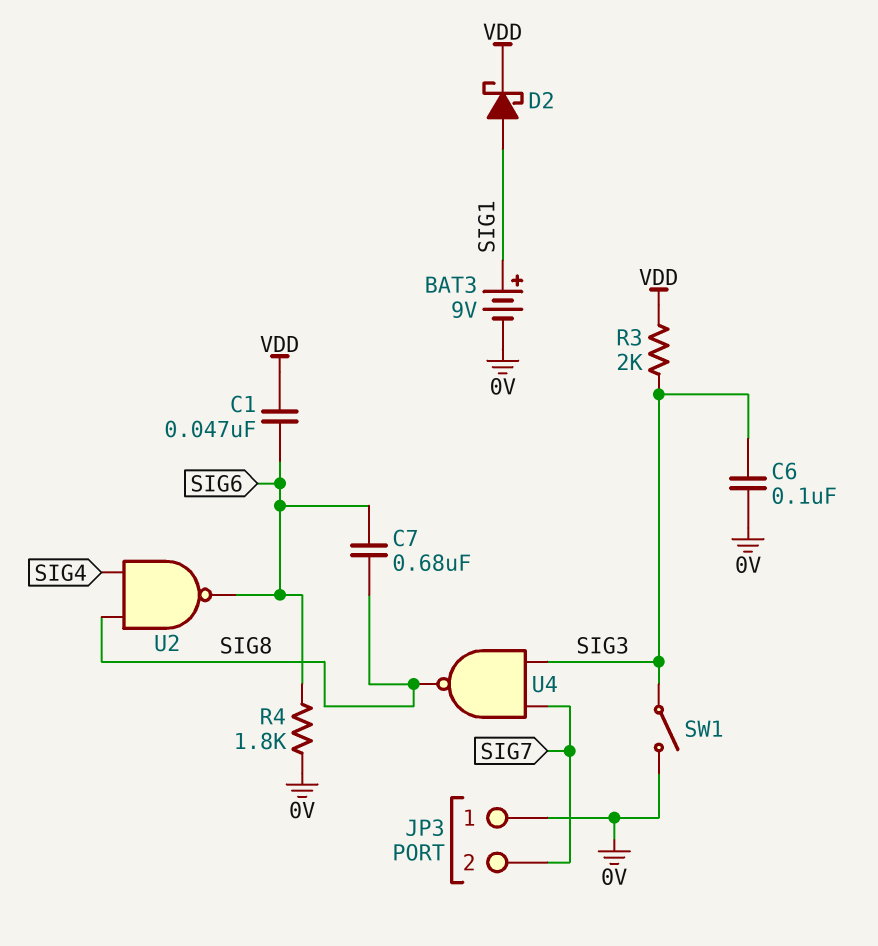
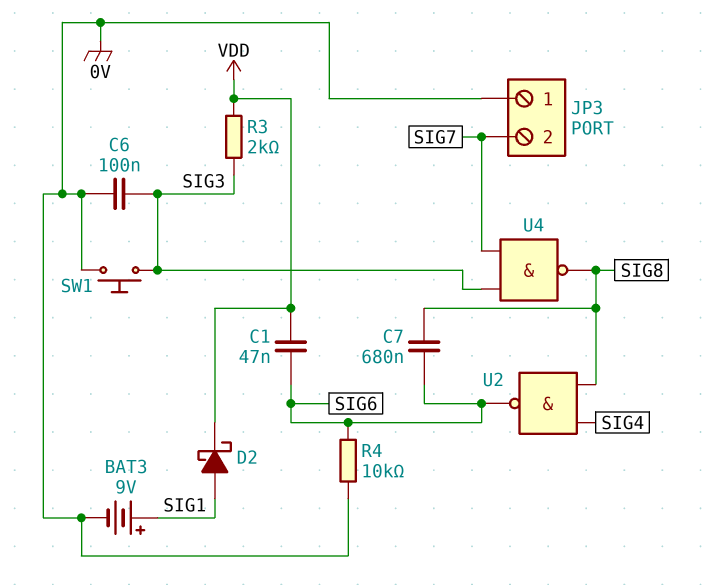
R4: 1.8k (0V, SIG6) -> 10k (0V, SIG6)
SW1: switch (0V, SIG3) -> button (0V, SIG3)

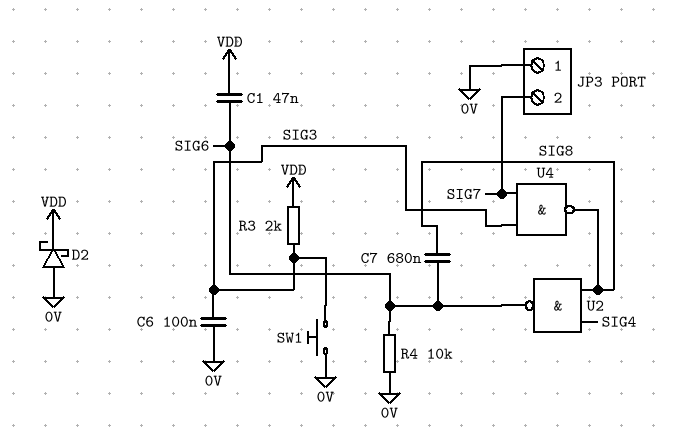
BAT3: 9V (plus SIG1, minus 0V) -> none
D2: schottky (A SIG1, K VDD) -> schottky (A 0V, K VDD)

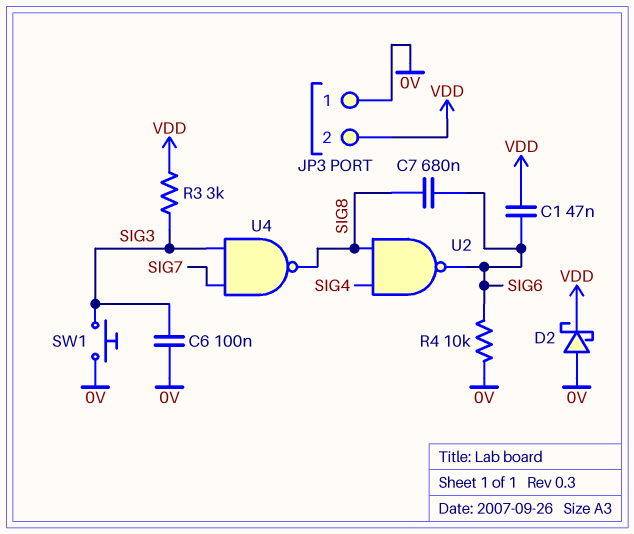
JP3 pin 2: SIG7 -> VDD
R3: 2k (SIG3, VDD) -> 3k (SIG3, VDD)

